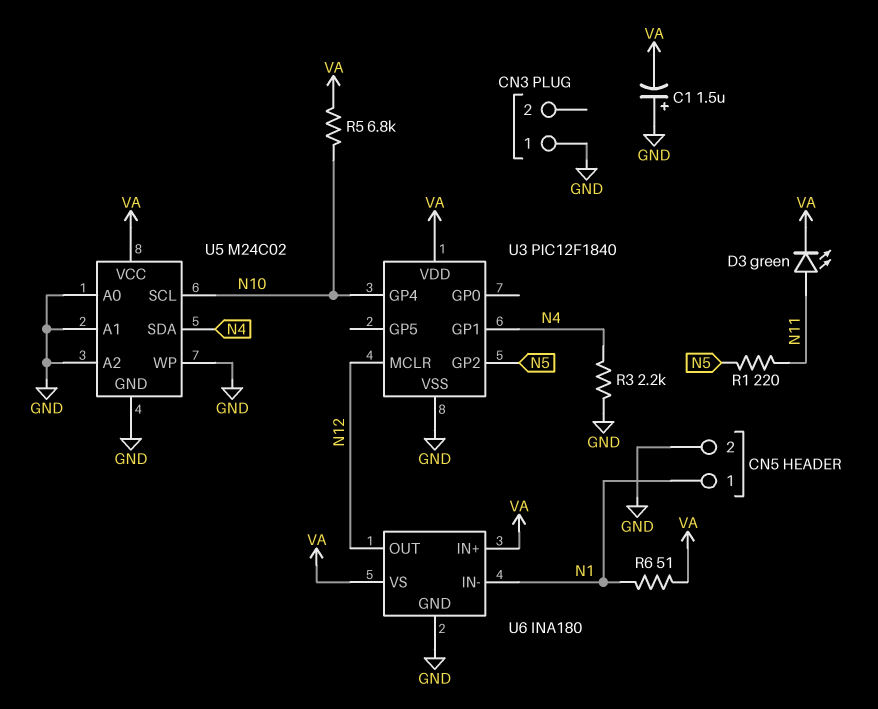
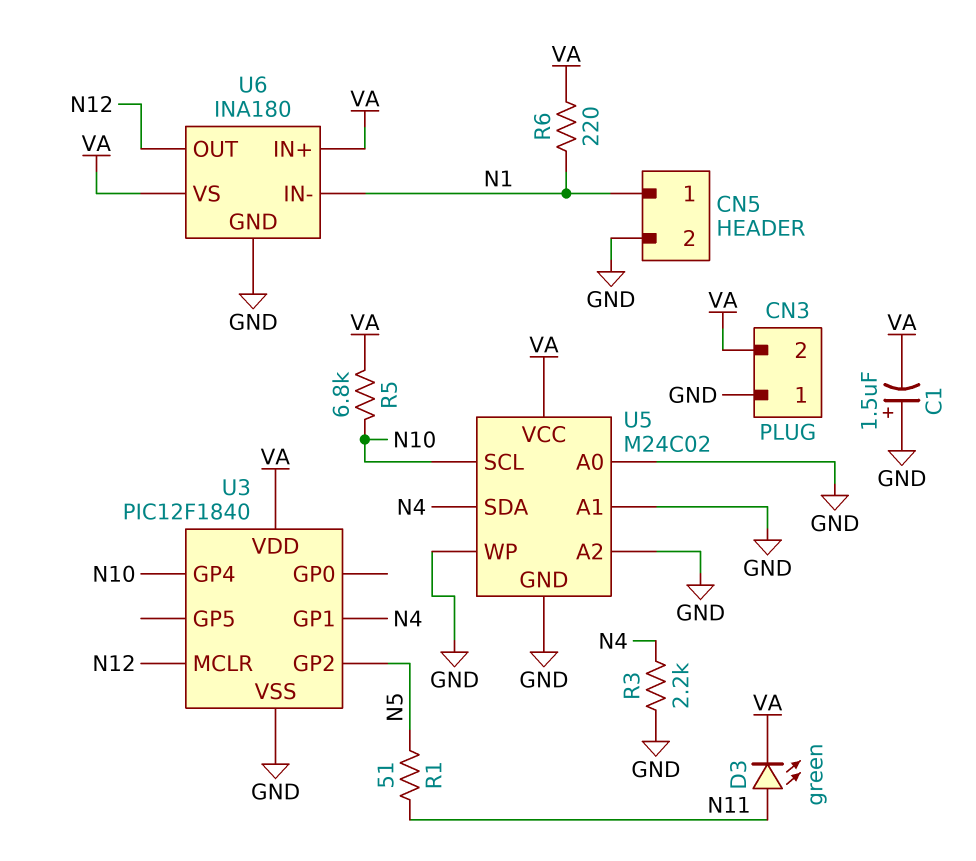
CN3 pin 2: none -> VA
R1: 220 (N5, N11) -> 51 (N5, N11)
R6: 51 (N1, VA) -> 220 (N1, VA)

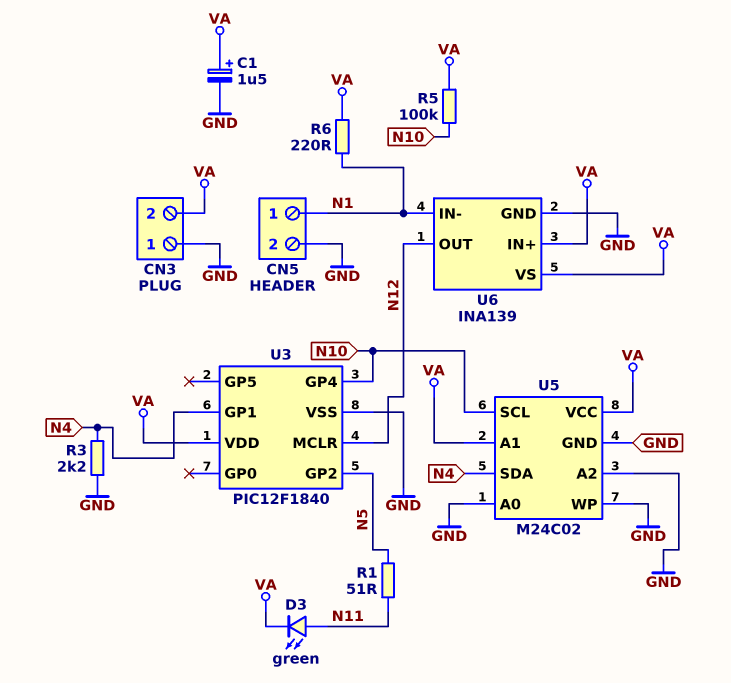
C1: 1.5uF (plus GND, minus VA) -> 1.5uF (plus VA, minus GND)
R5: 6.8k (N10, VA) -> 100k (N10, VA)
U5 pin A1: GND -> VA
U6: INA180 -> INA139

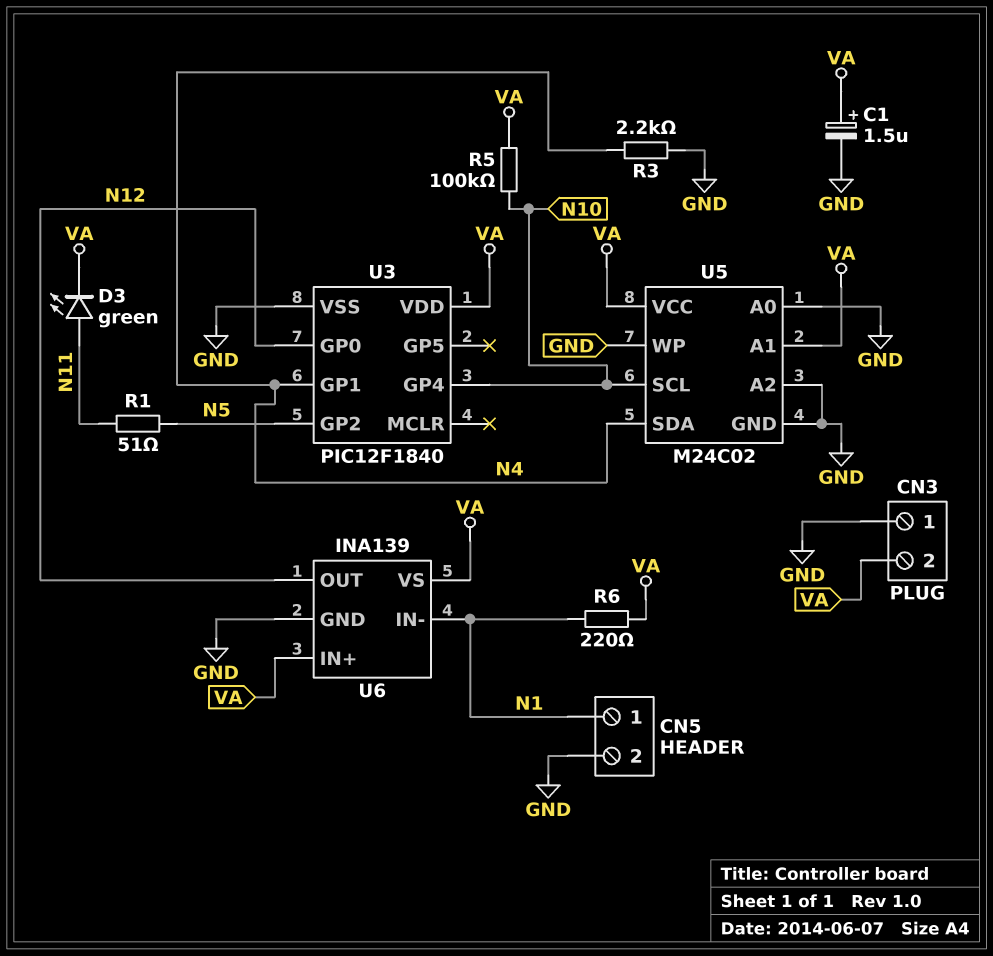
U3 pin GP0: none -> N12
U3 pin MCLR: N12 -> none

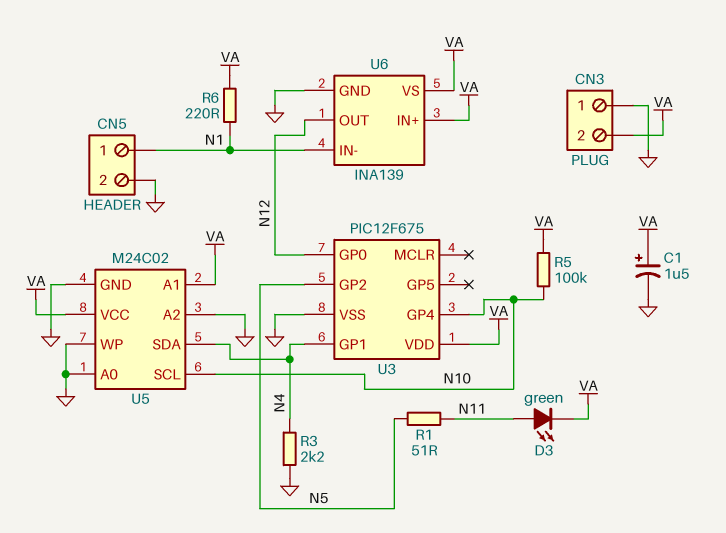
U3: PIC12F1840 -> PIC12F675

